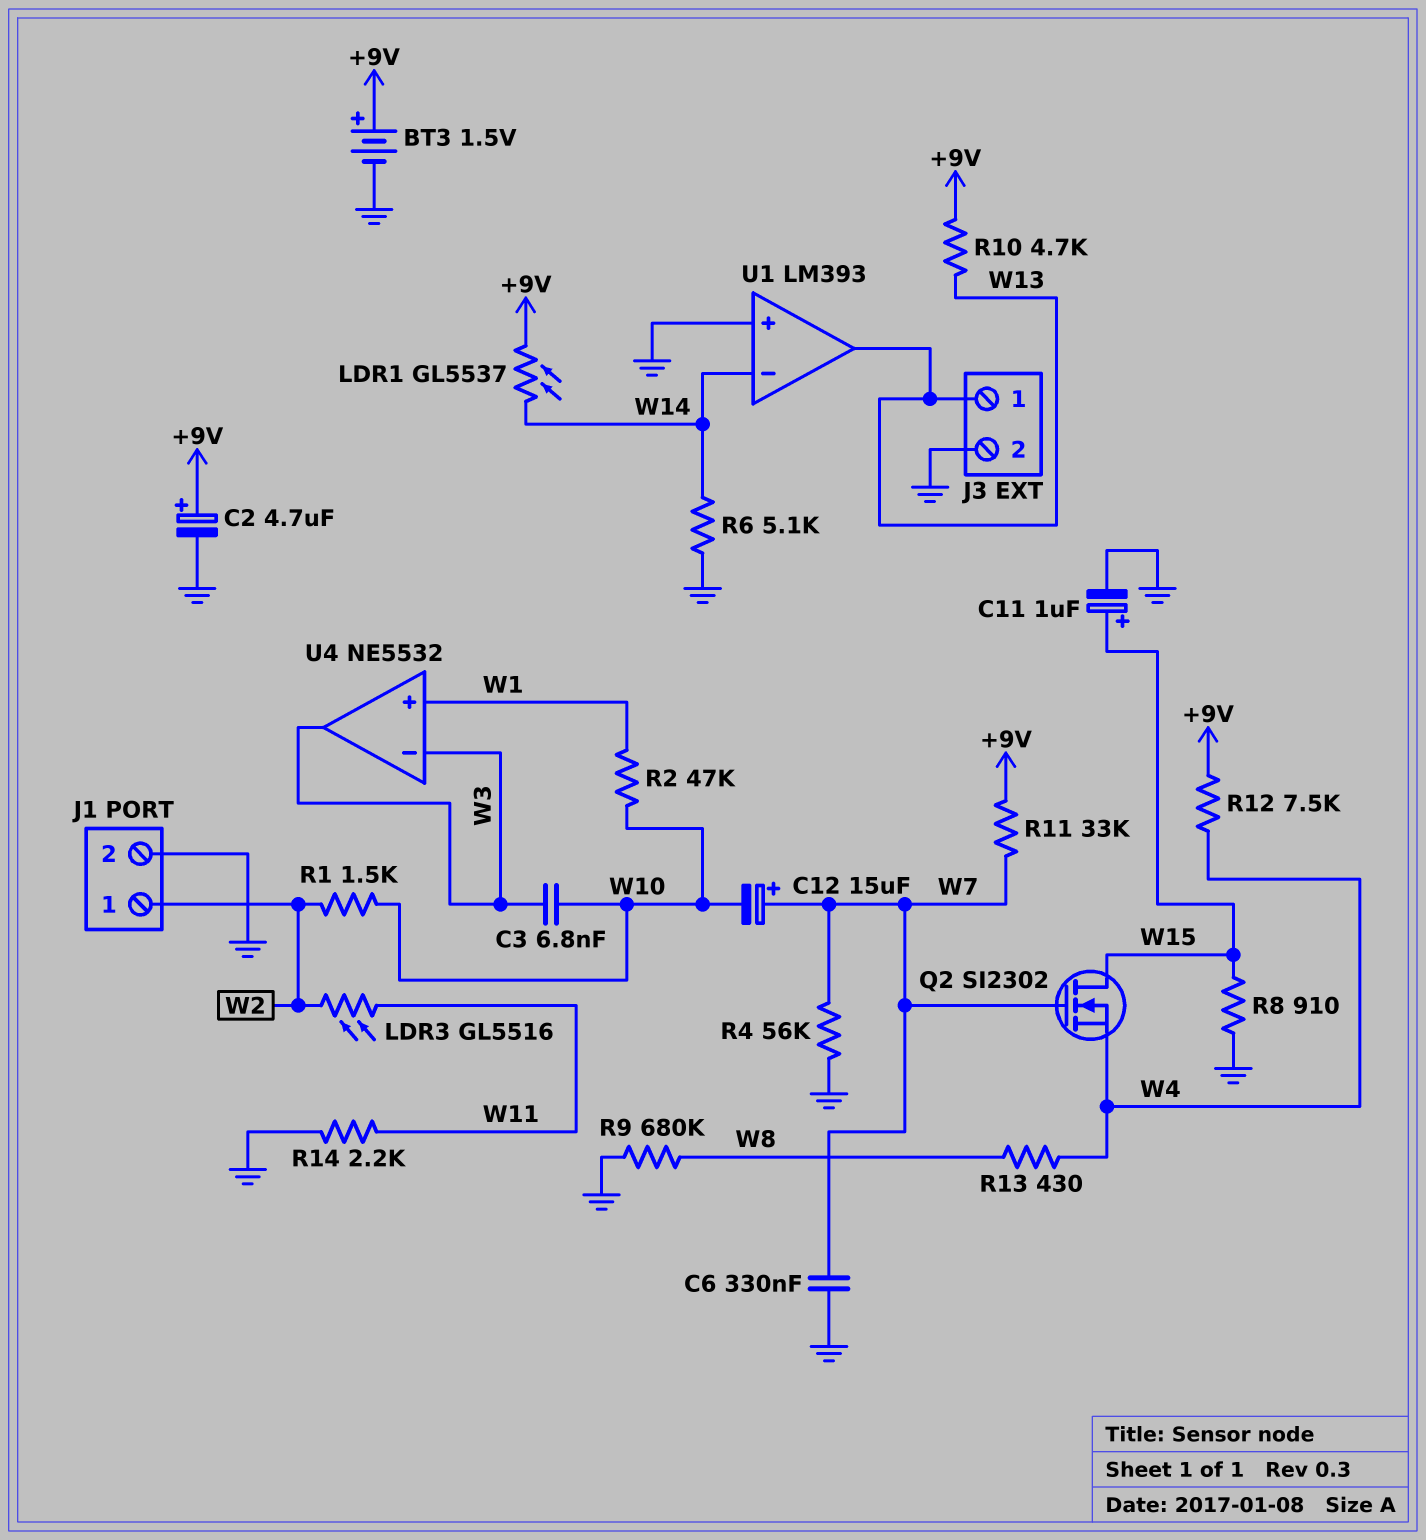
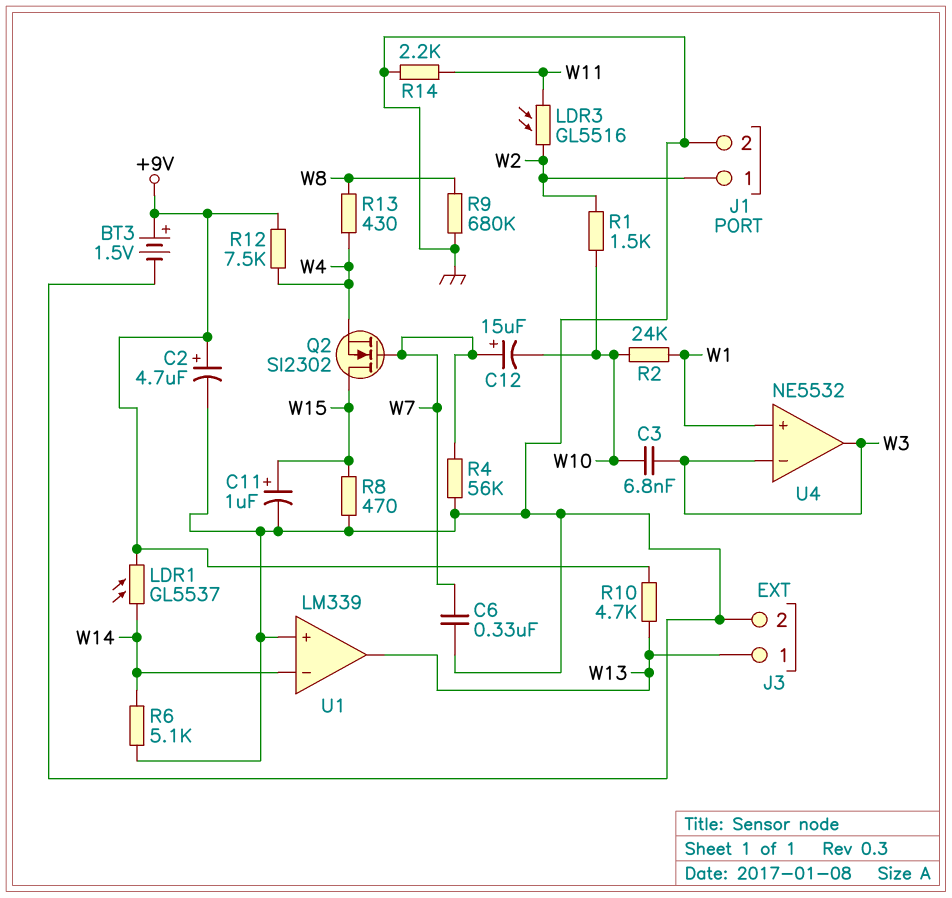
R2: 47k (W1, W10) -> 24k (W1, W10)
R8: 910 (GND, W15) -> 470 (GND, W15)
R11: 33k (+9V, W7) -> none
U1: LM393 -> LM339

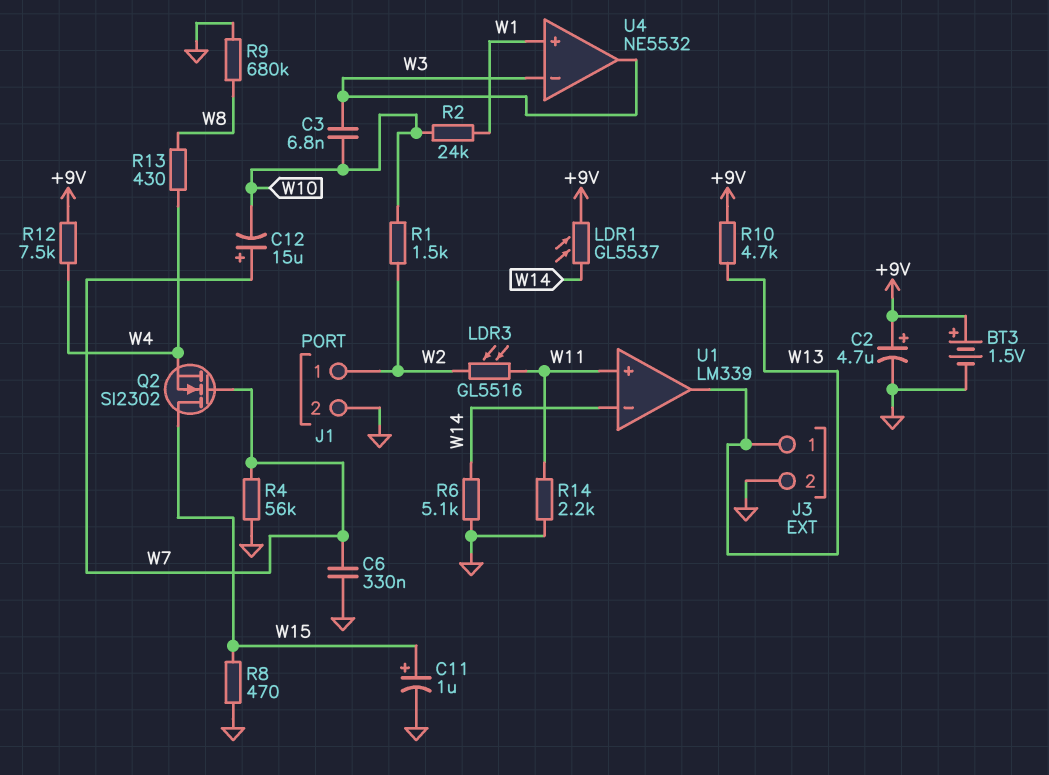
U1 pin in+: GND -> W11

